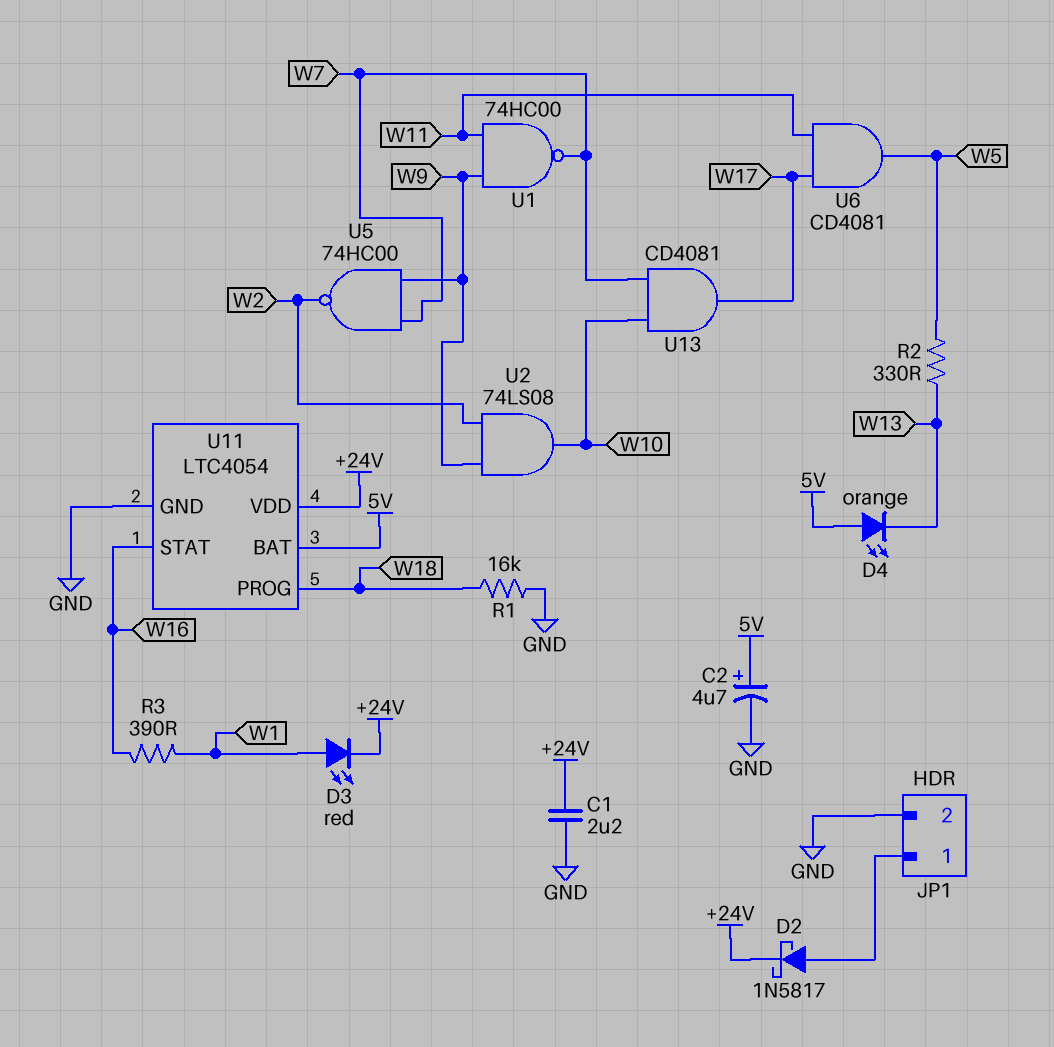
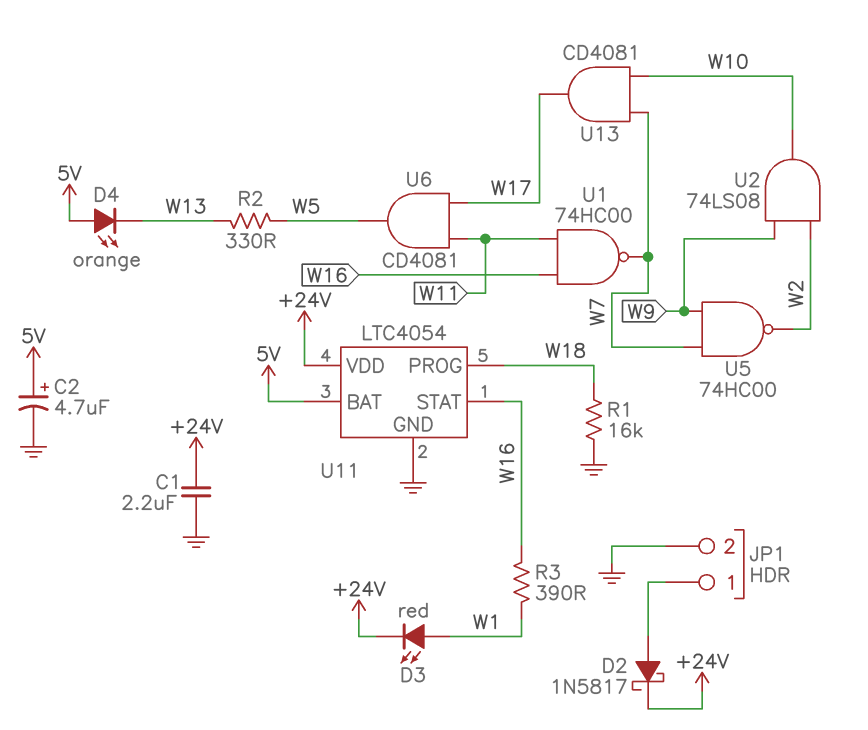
U1: NAND 74HC00 (in W9, in W11, out W7) -> NAND 74HC00 (in W11, in W16, out W7)

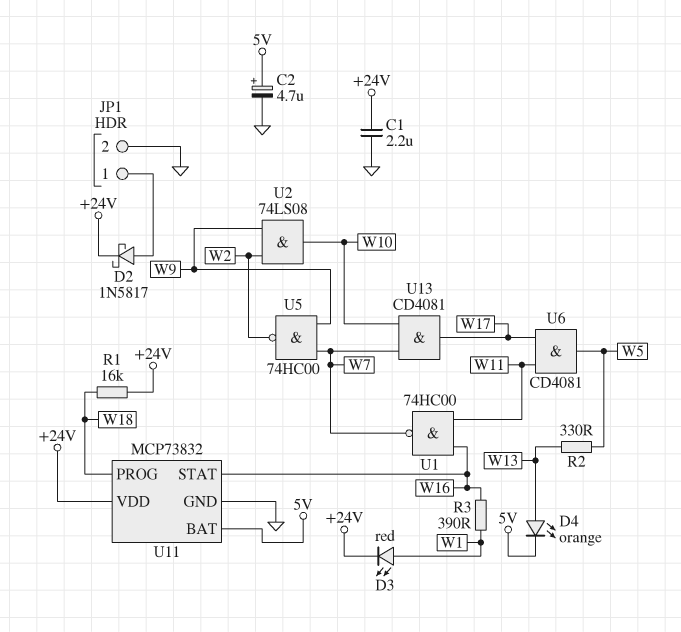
D4: LED orange (A 5V, K W13) -> LED orange (A W13, K 5V)
R1: 16k (GND, W18) -> 16k (+24V, W18)
U11: LTC4054 -> MCP73832

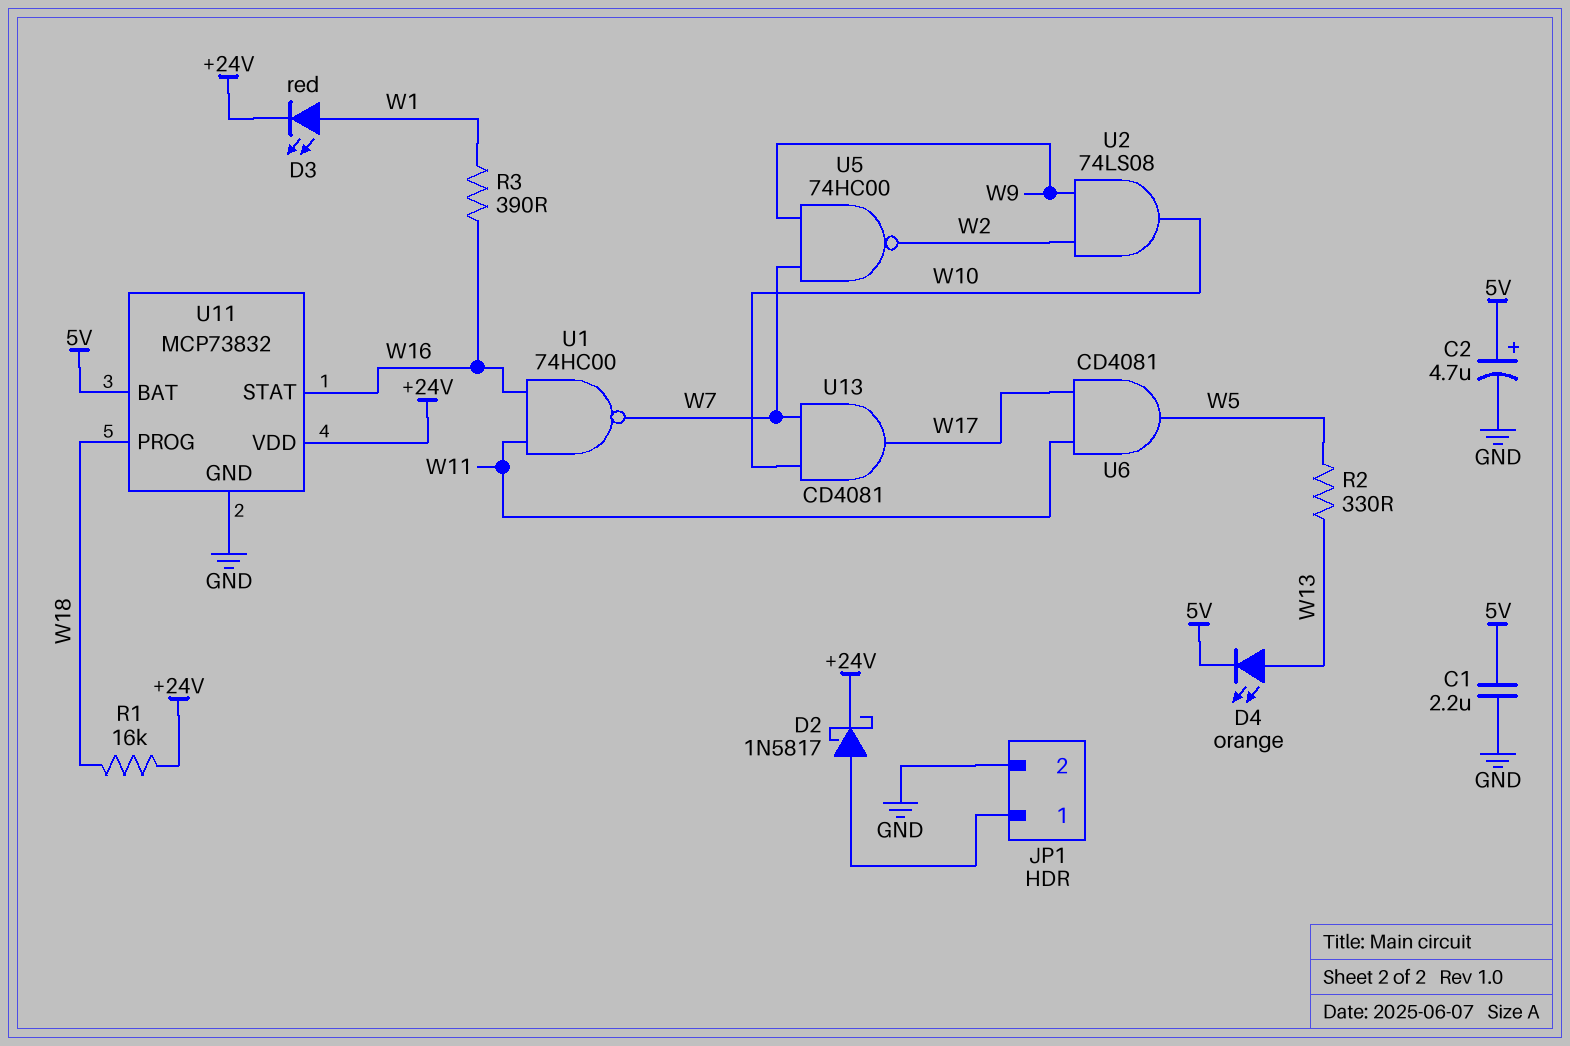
C1: 2.2uF (+24V, GND) -> 2.2uF (5V, GND)

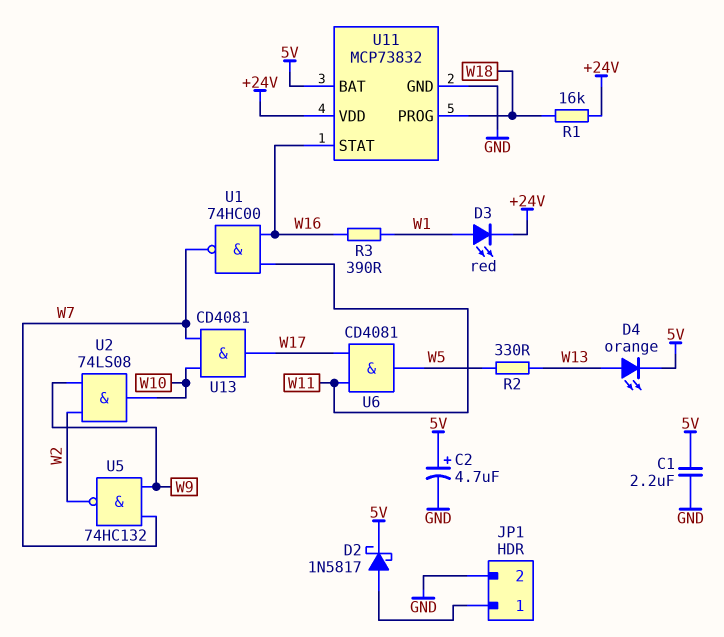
D2: schottky 1N5817 (A JP1/1, K +24V) -> schottky 1N5817 (A JP1/1, K 5V)
U5: NAND 74HC00 (in W7, in W9, out W2) -> NAND 74HC132 (in W7, in W9, out W2)

